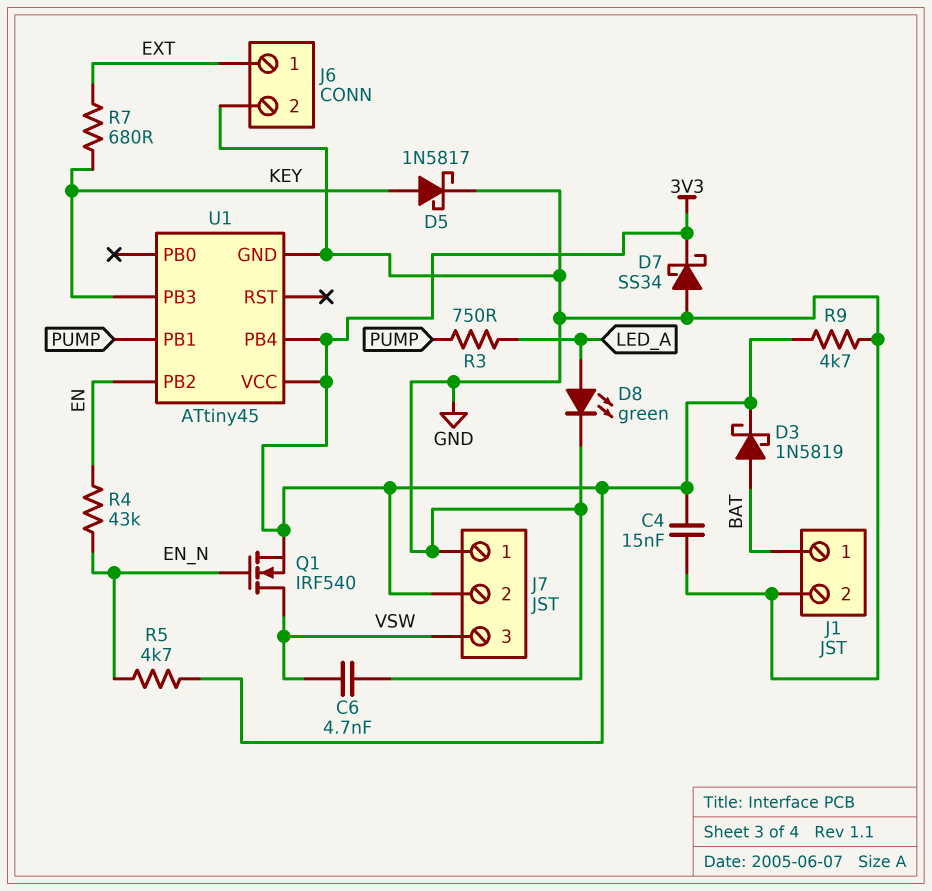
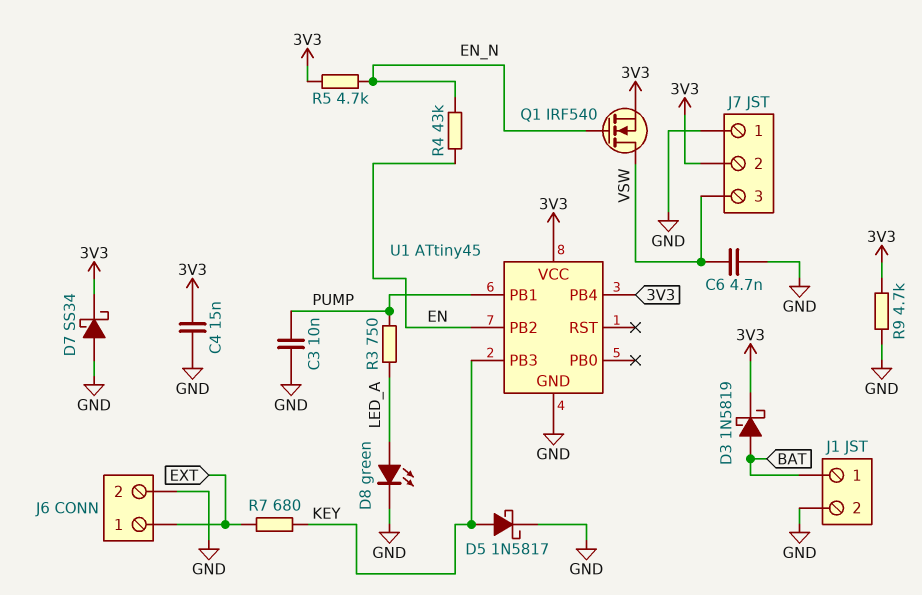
C3: none -> 10nF (GND, PUMP)

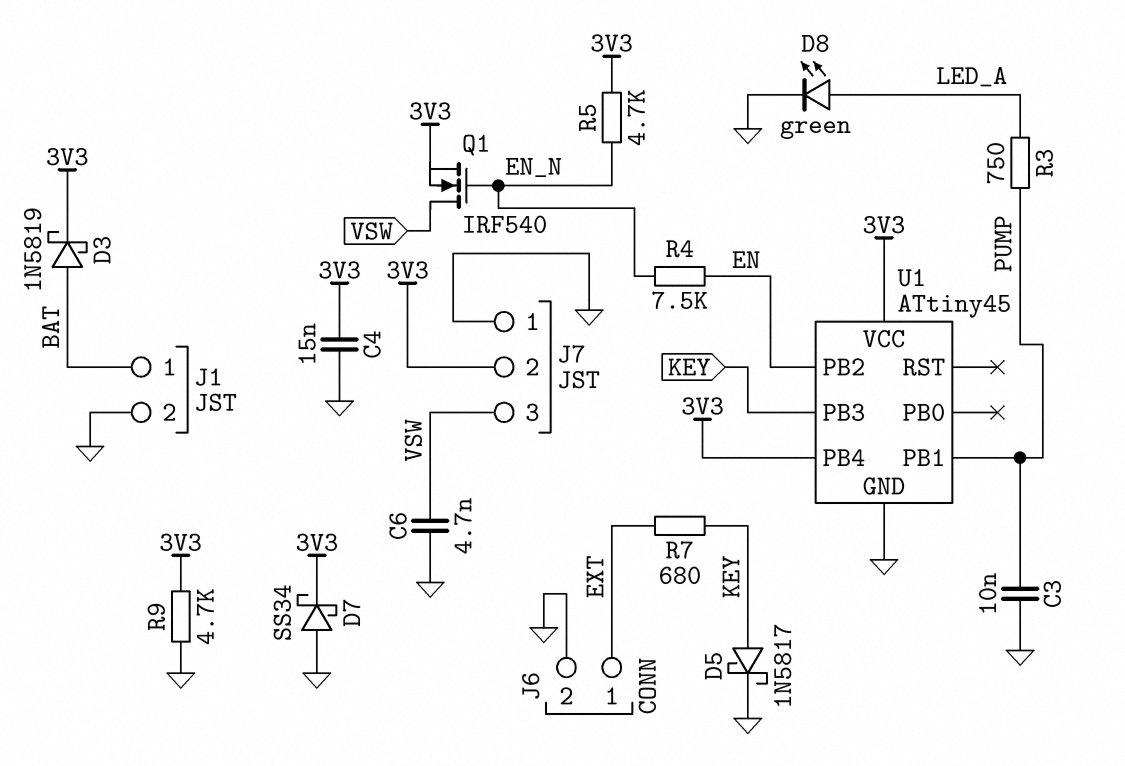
R4: 43k (EN, EN_N) -> 7.5k (EN, EN_N)

